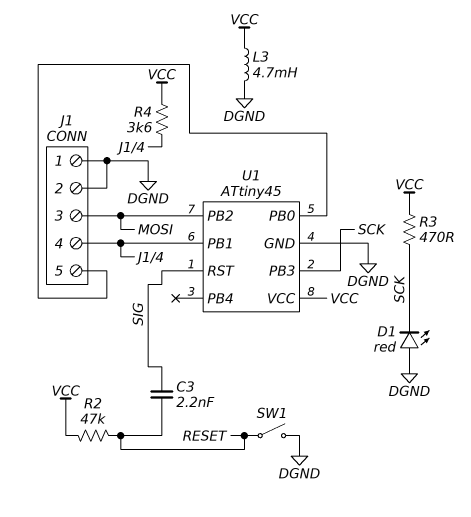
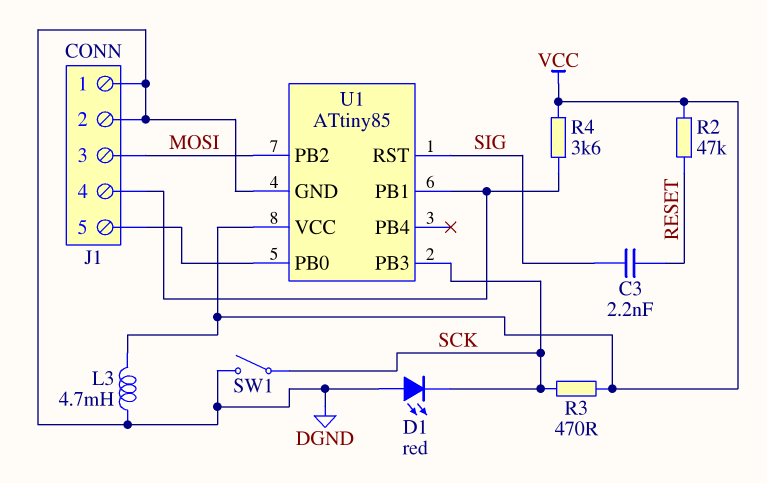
SW1: switch (DGND, RESET) -> switch (DGND, SCK)
U1: ATtiny45 -> ATtiny85

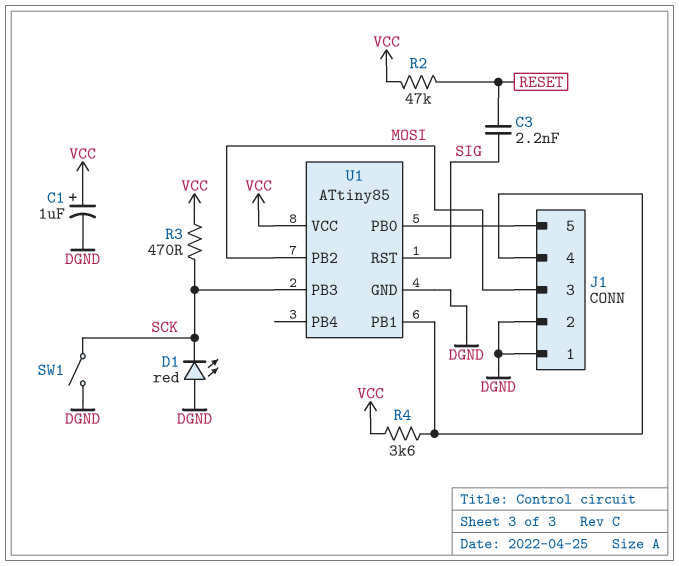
C1: none -> 1uF (plus VCC, minus DGND)
L3: 4.7mH (DGND, VCC) -> none

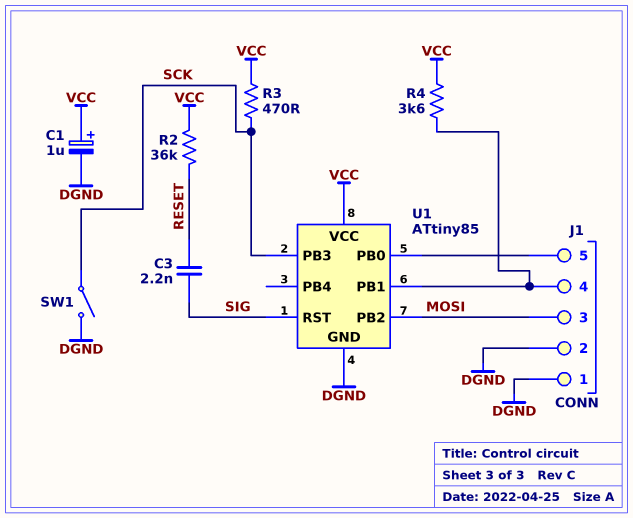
D1: LED red (A DGND, K SCK) -> none
R2: 47k (RESET, VCC) -> 36k (RESET, VCC)

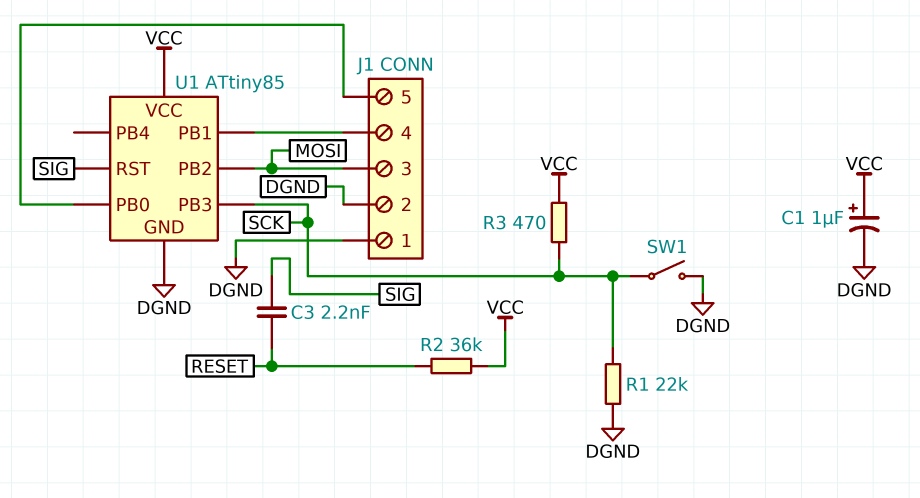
R1: none -> 22k (DGND, SCK)
R4: 3.6k (J1/4, VCC) -> none

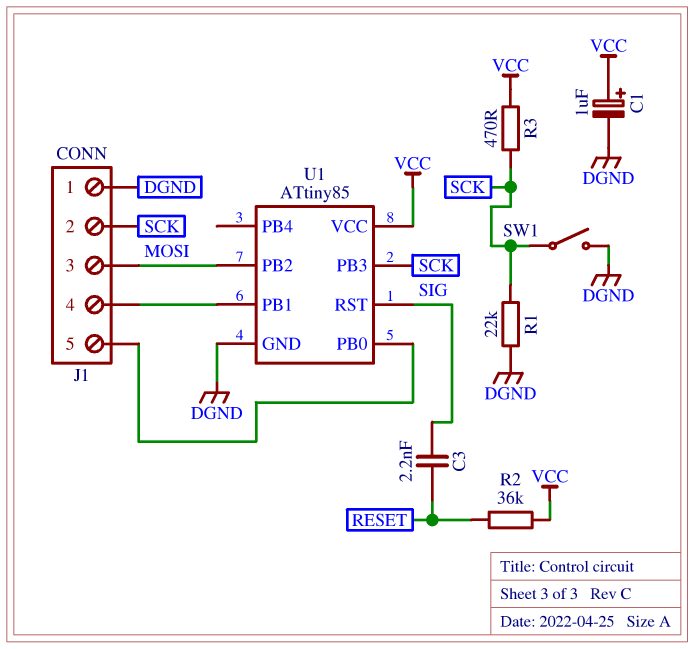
J1 pin 2: DGND -> SCK

